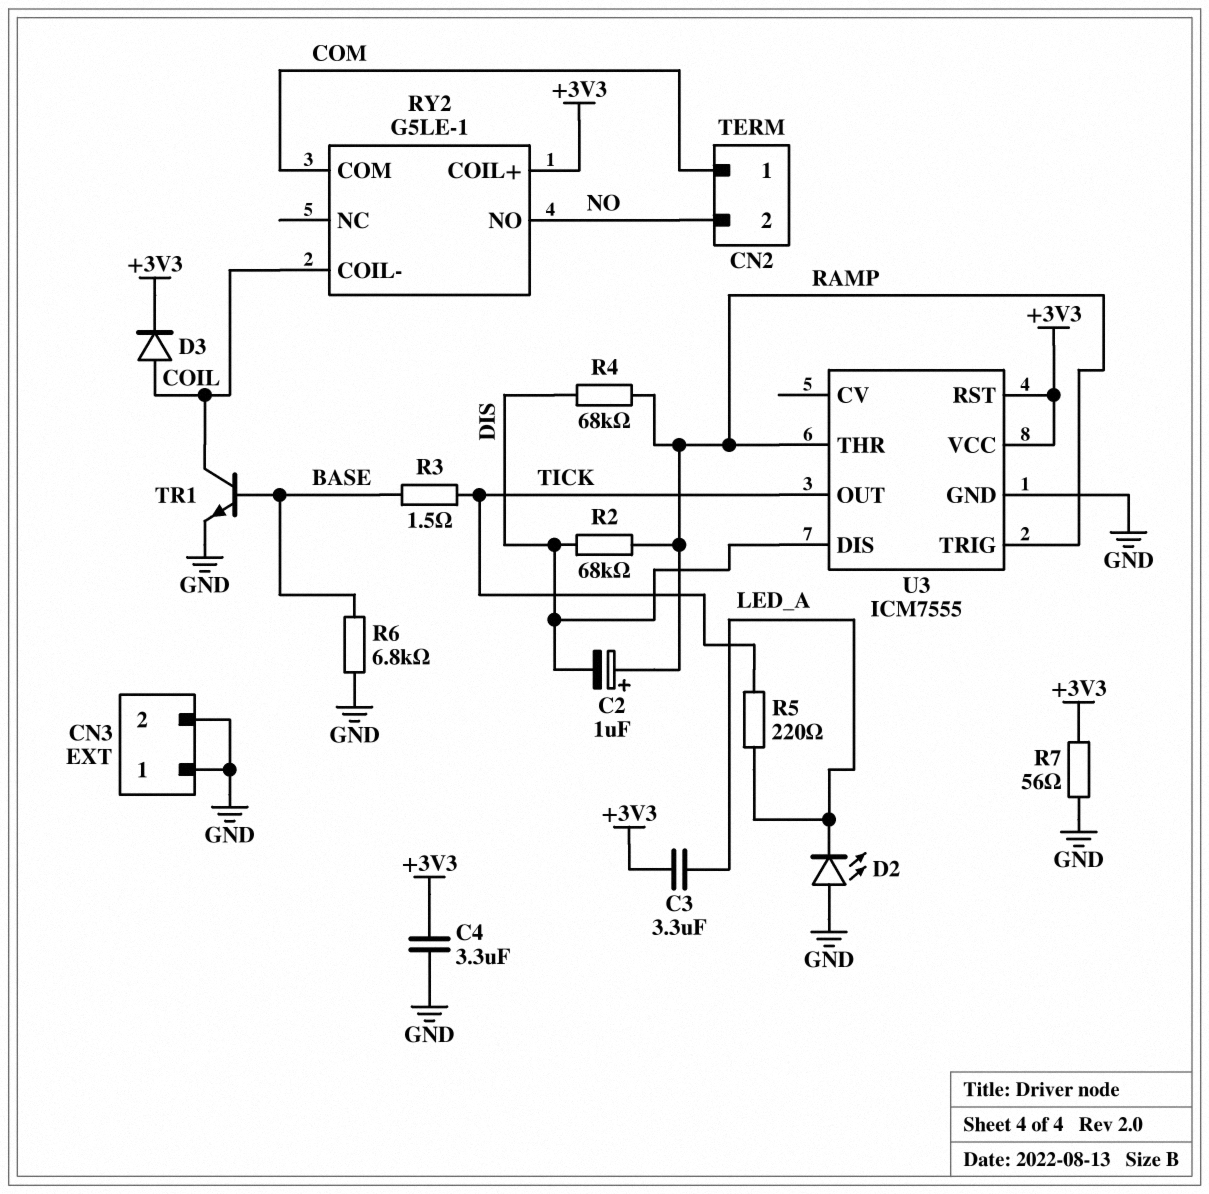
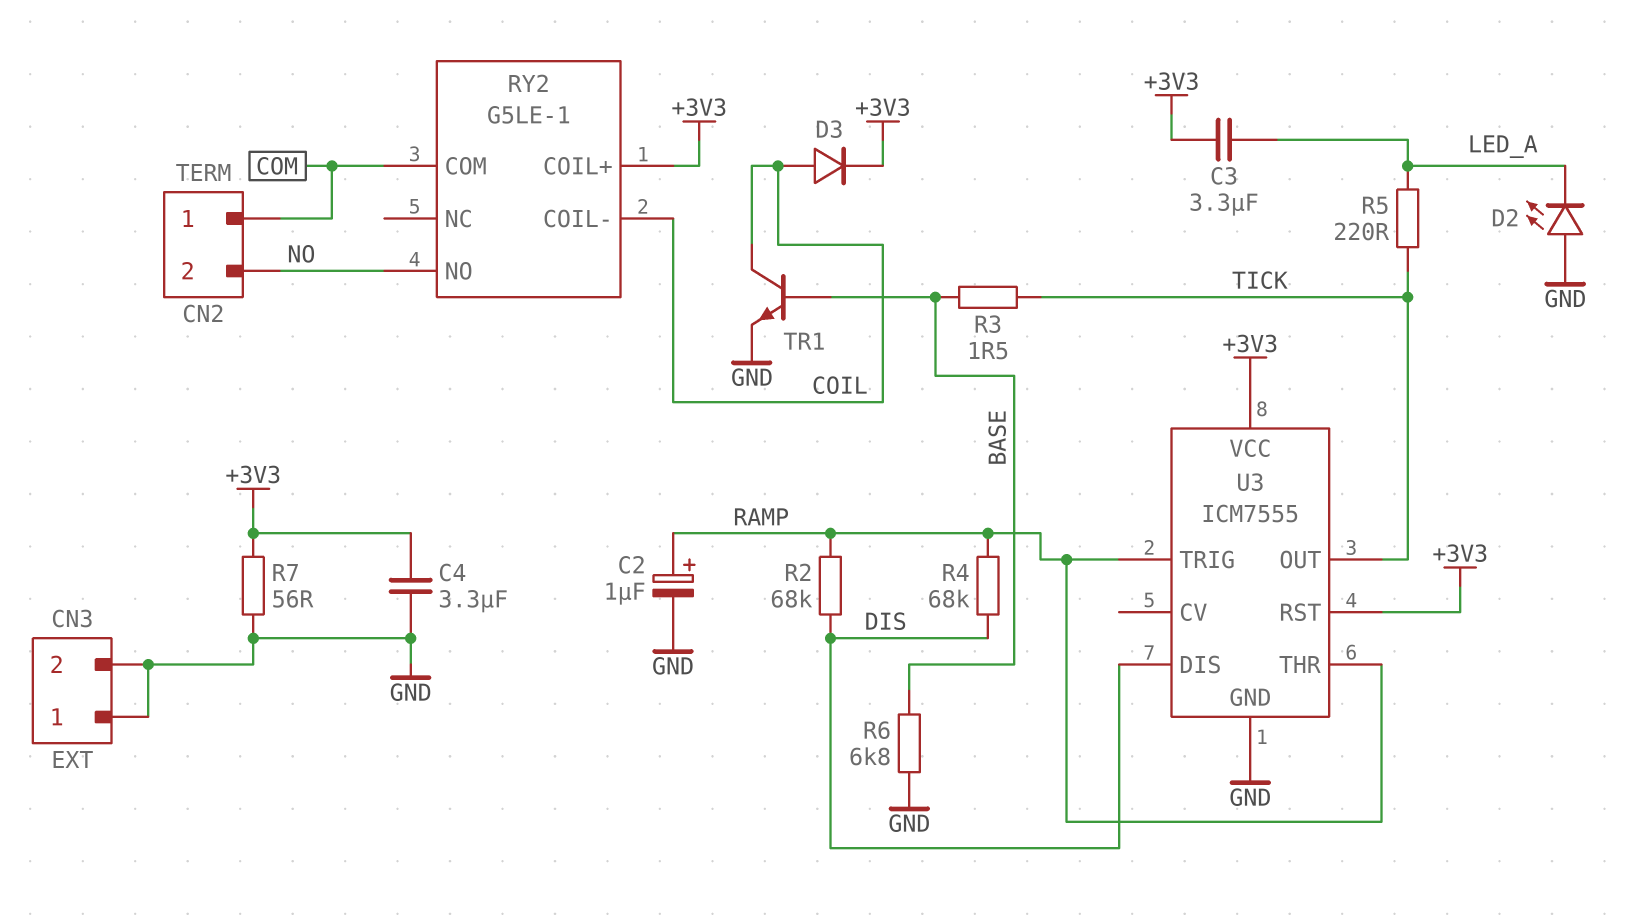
C2: 1uF (plus RAMP, minus DIS) -> 1uF (plus RAMP, minus GND)

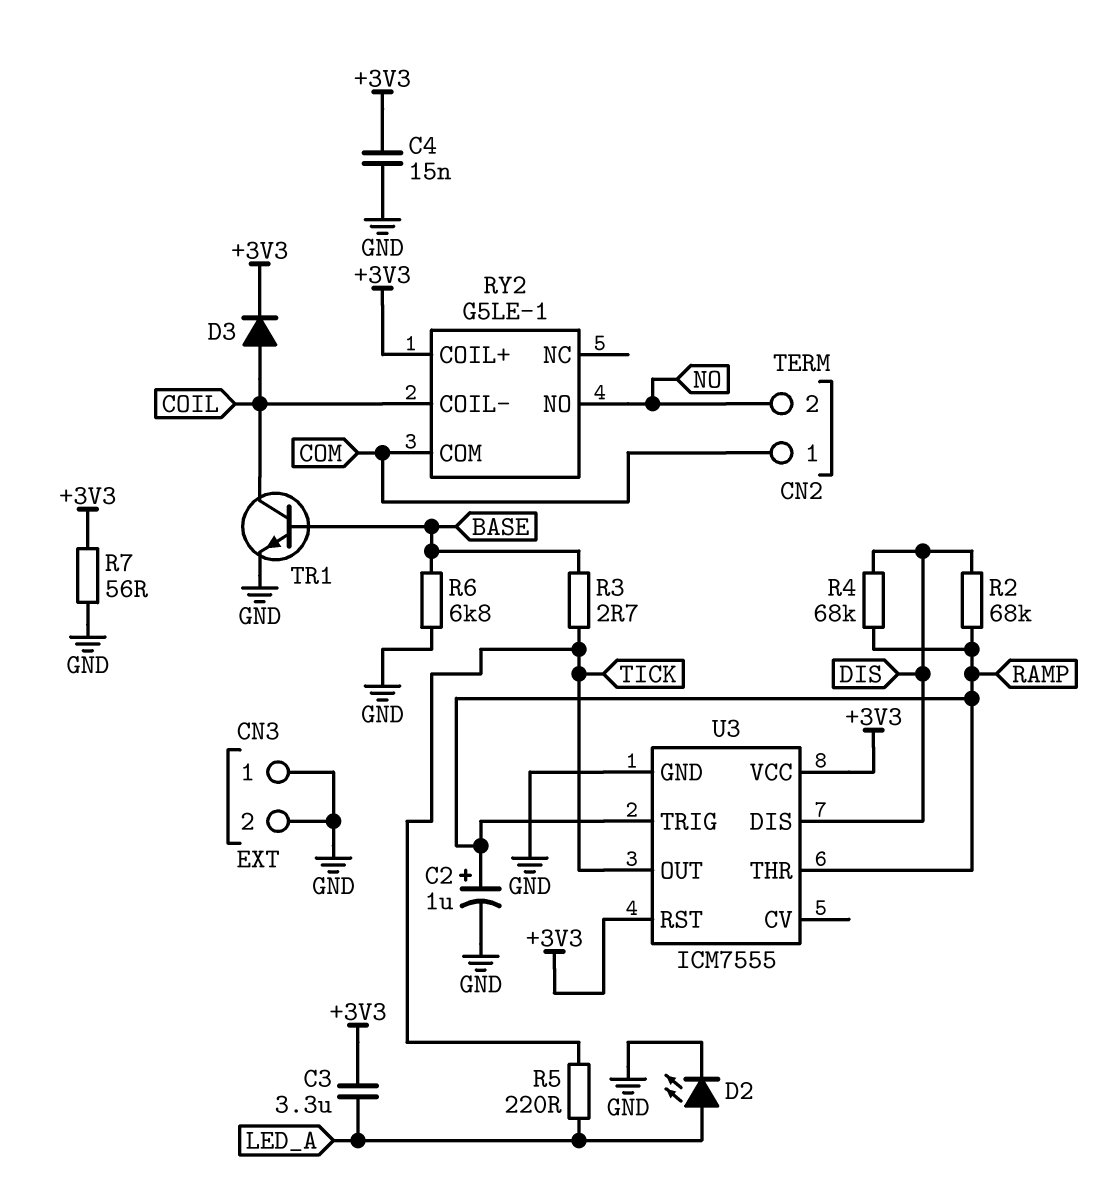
C4: 3.3uF (+3V3, GND) -> 15nF (+3V3, GND)
D2: LED (A GND, K LED_A) -> LED (A LED_A, K GND)
R3: 1.5 (BASE, TICK) -> 2.7 (BASE, TICK)

